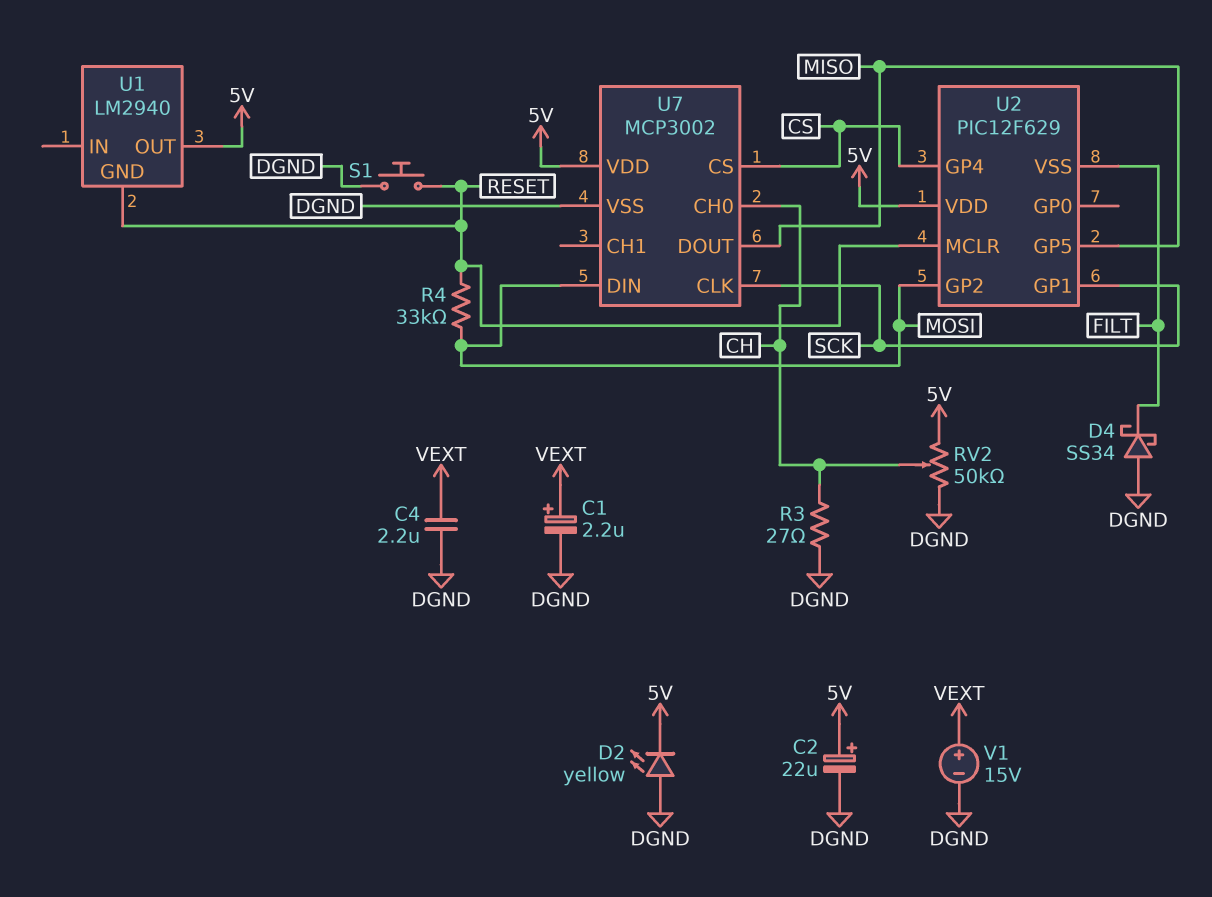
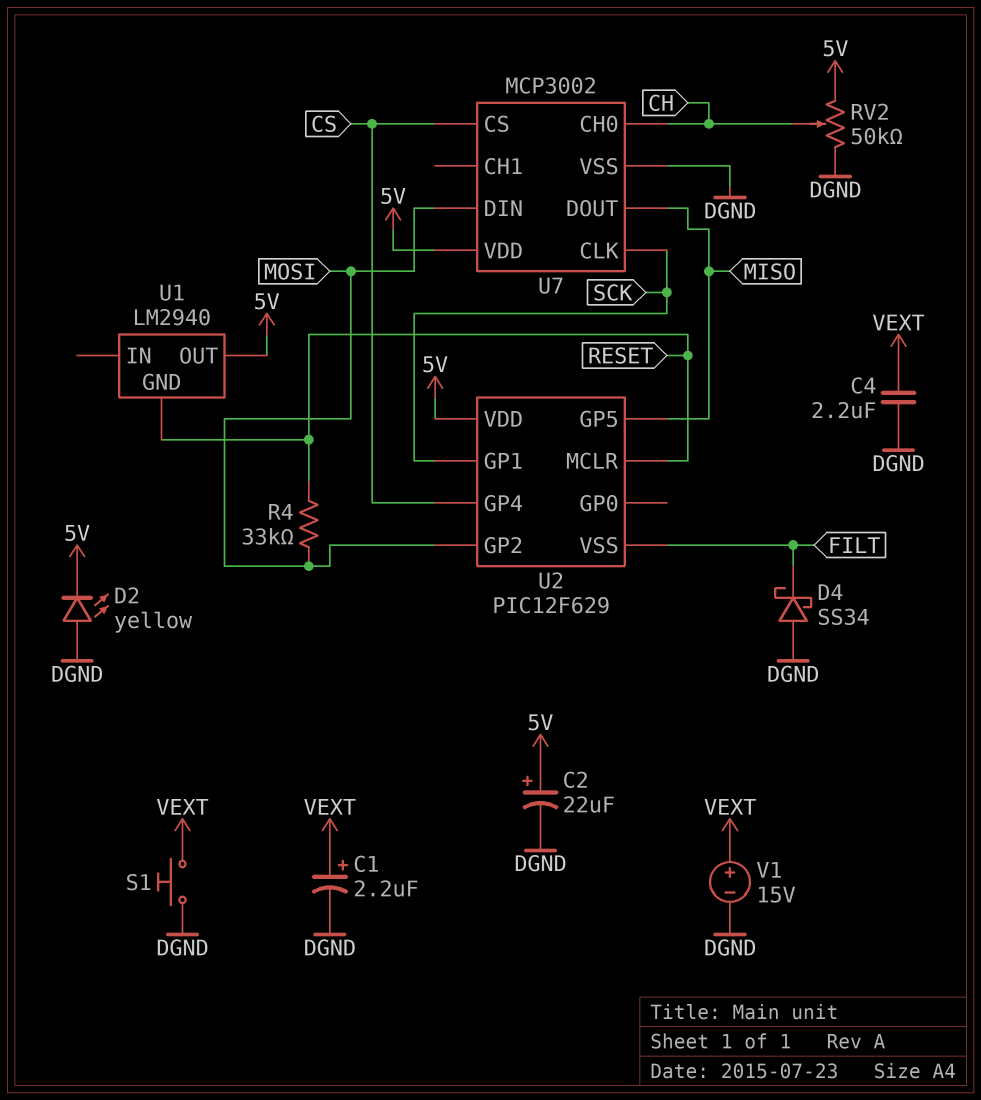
R3: 27 (CH, DGND) -> none
S1: button (DGND, RESET) -> button (DGND, VEXT)

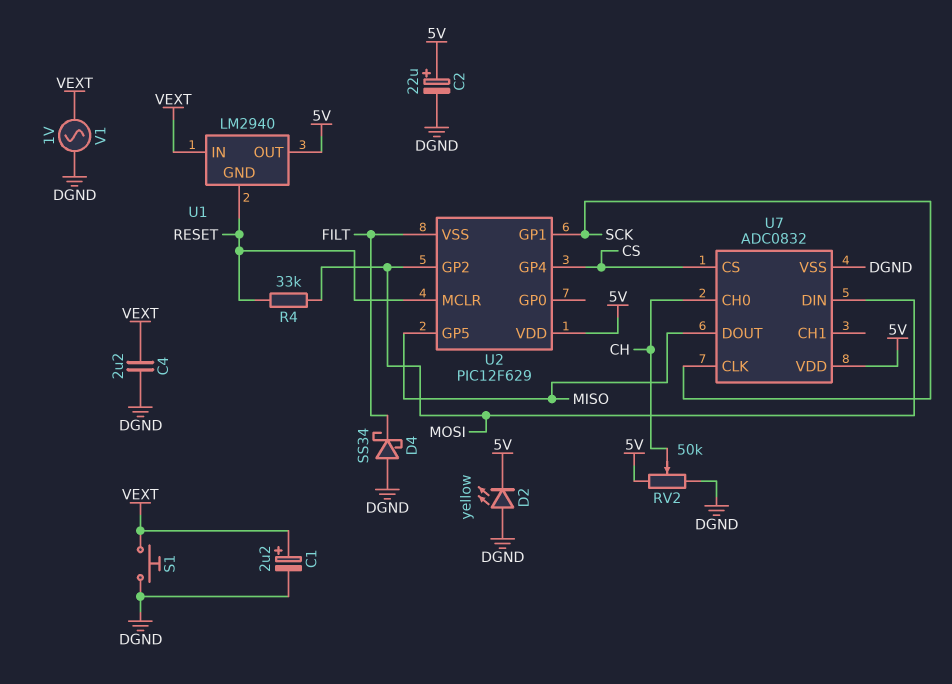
U1 pin IN: none -> VEXT
U7: MCP3002 -> ADC0832
V1: 15V (plus VEXT, minus DGND) -> AC 1V (DGND, VEXT)

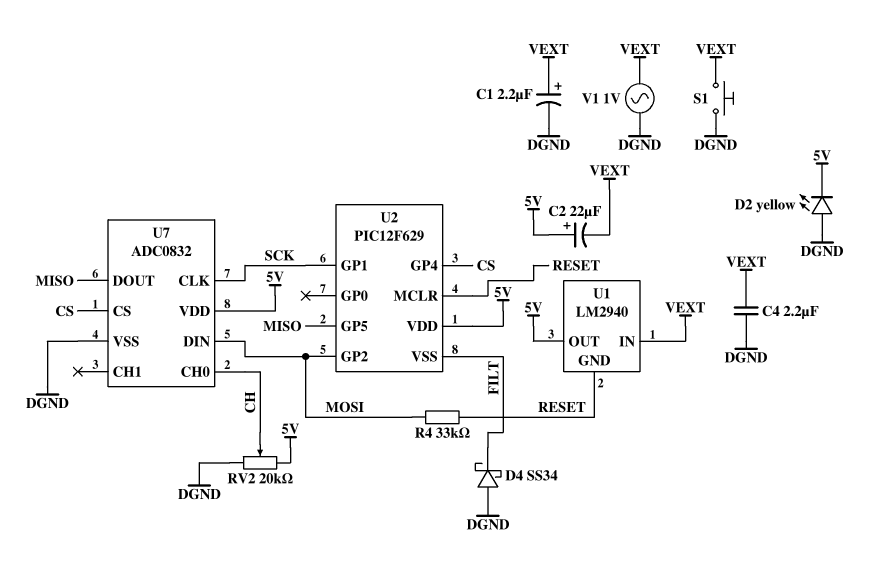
C2: 22uF (plus 5V, minus DGND) -> 22uF (plus 5V, minus VEXT)
RV2: 50k (5V, DGND, wiper CH) -> 20k (5V, DGND, wiper CH)

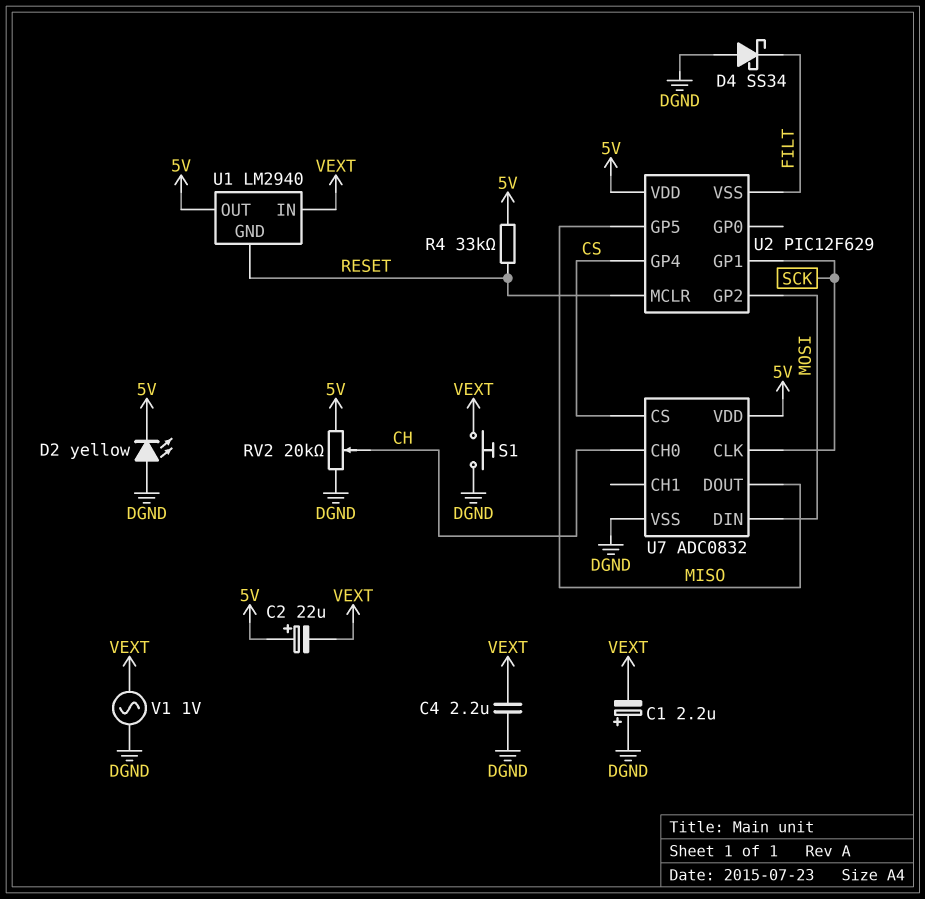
C1: 2.2uF (plus VEXT, minus DGND) -> 2.2uF (plus DGND, minus VEXT)
R4: 33k (MOSI, RESET) -> 33k (5V, RESET)

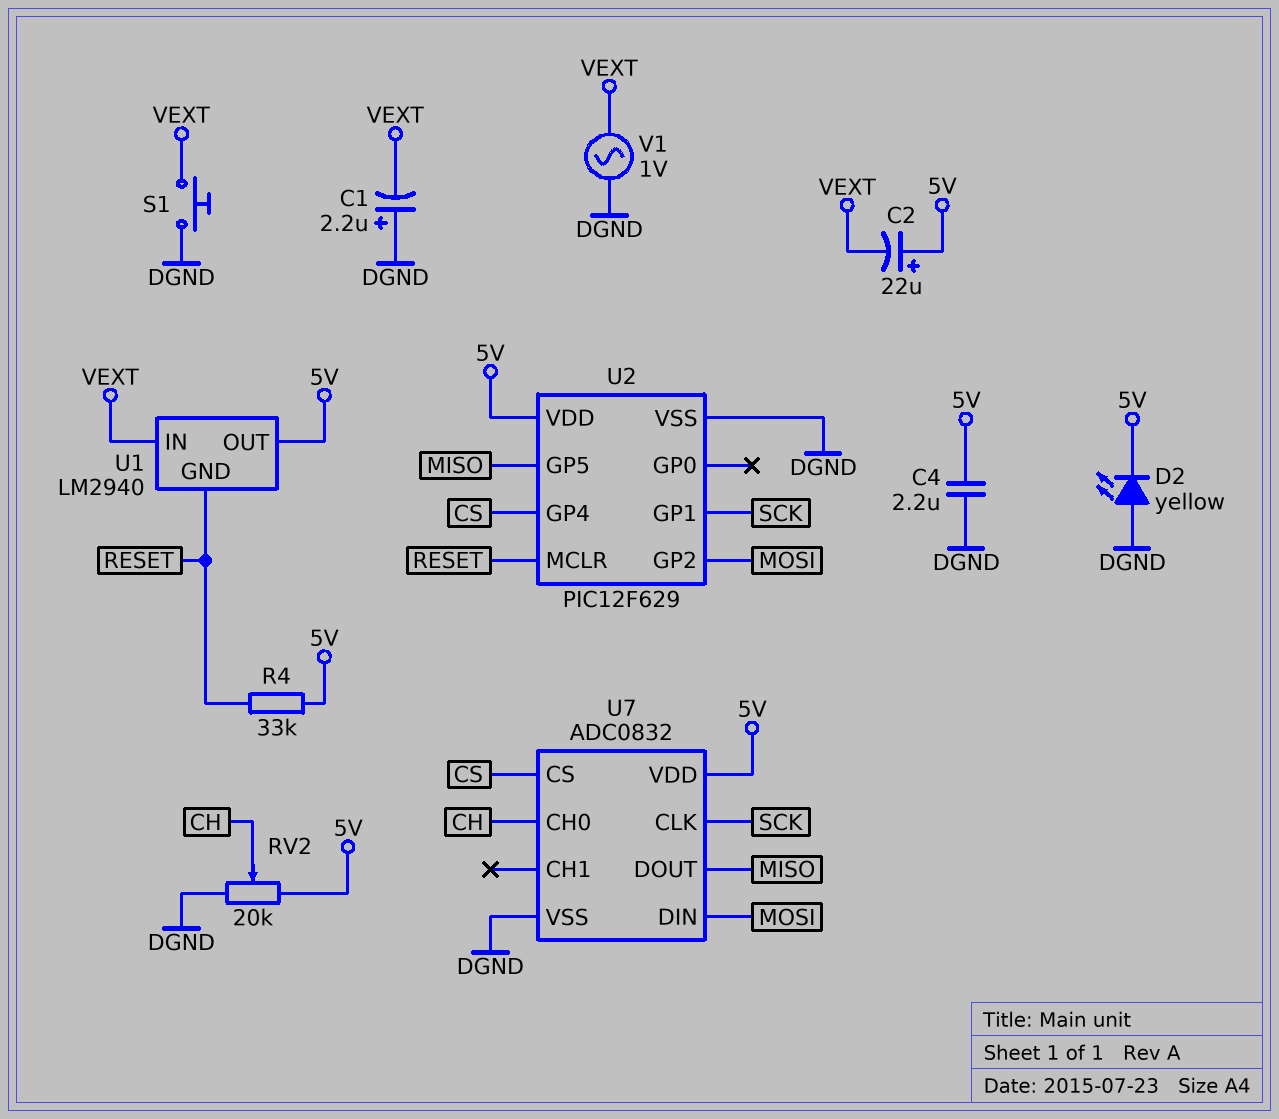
C4: 2.2uF (DGND, VEXT) -> 2.2uF (5V, DGND)
D4: schottky SS34 (A DGND, K FILT) -> none
U2 pin VSS: FILT -> DGND

